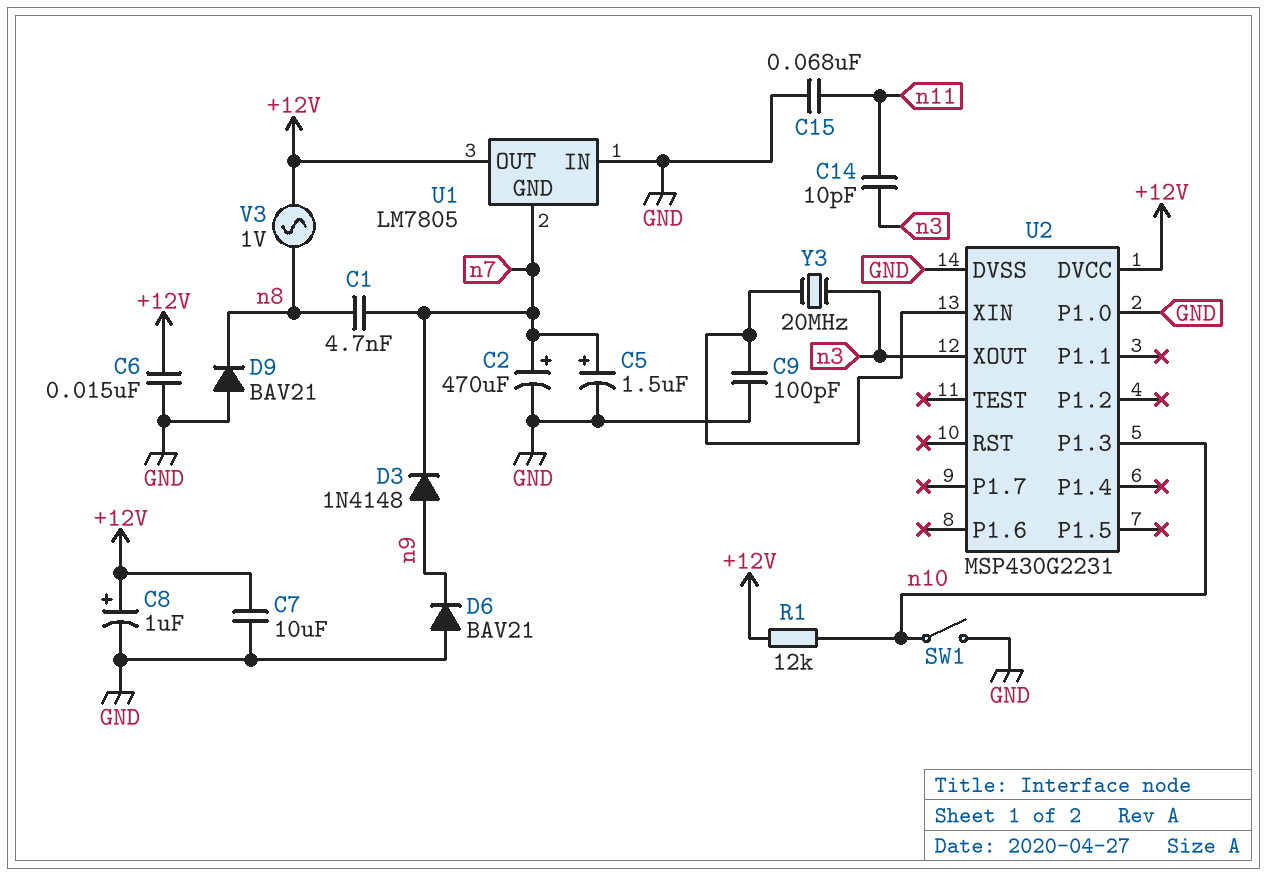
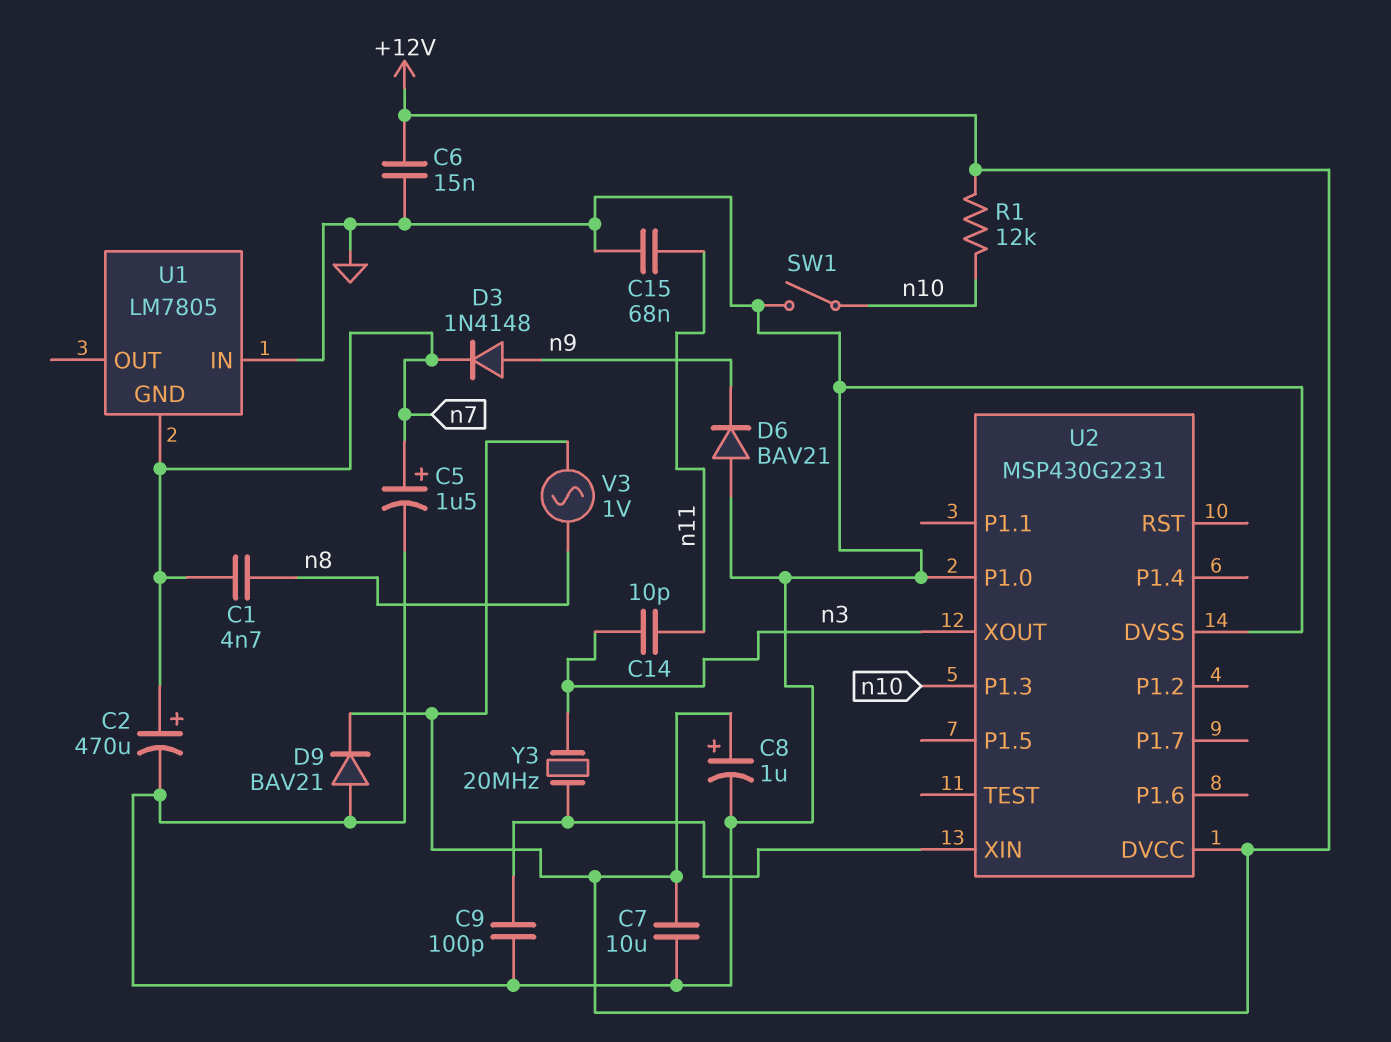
D9: diode BAV21 (A GND, K n8) -> diode BAV21 (A GND, K +12V)
U1 pin OUT: +12V -> none

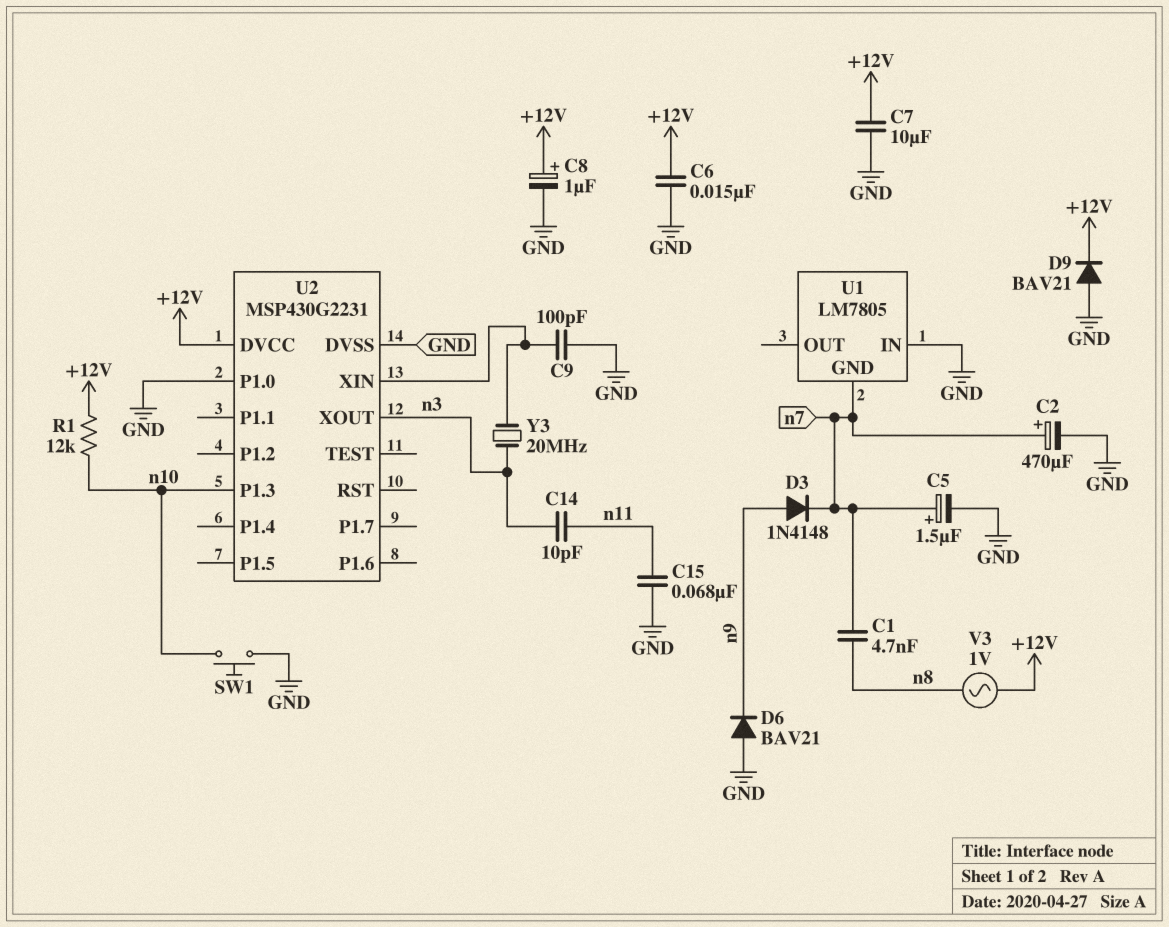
SW1: switch (GND, n10) -> button (GND, n10)

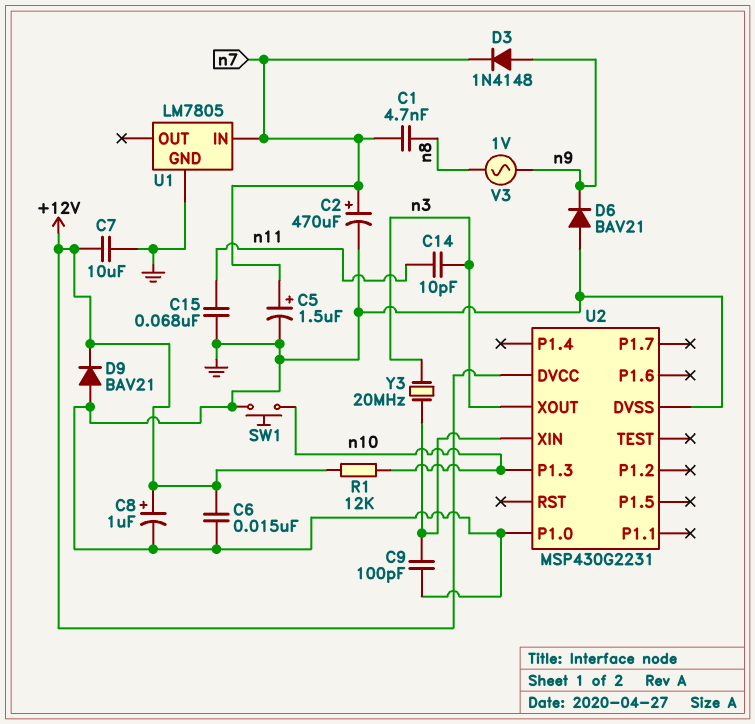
U1 pin GND: n7 -> GND
U1 pin IN: GND -> n7
V3: AC 1V (+12V, n8) -> AC 1V (n8, n9)

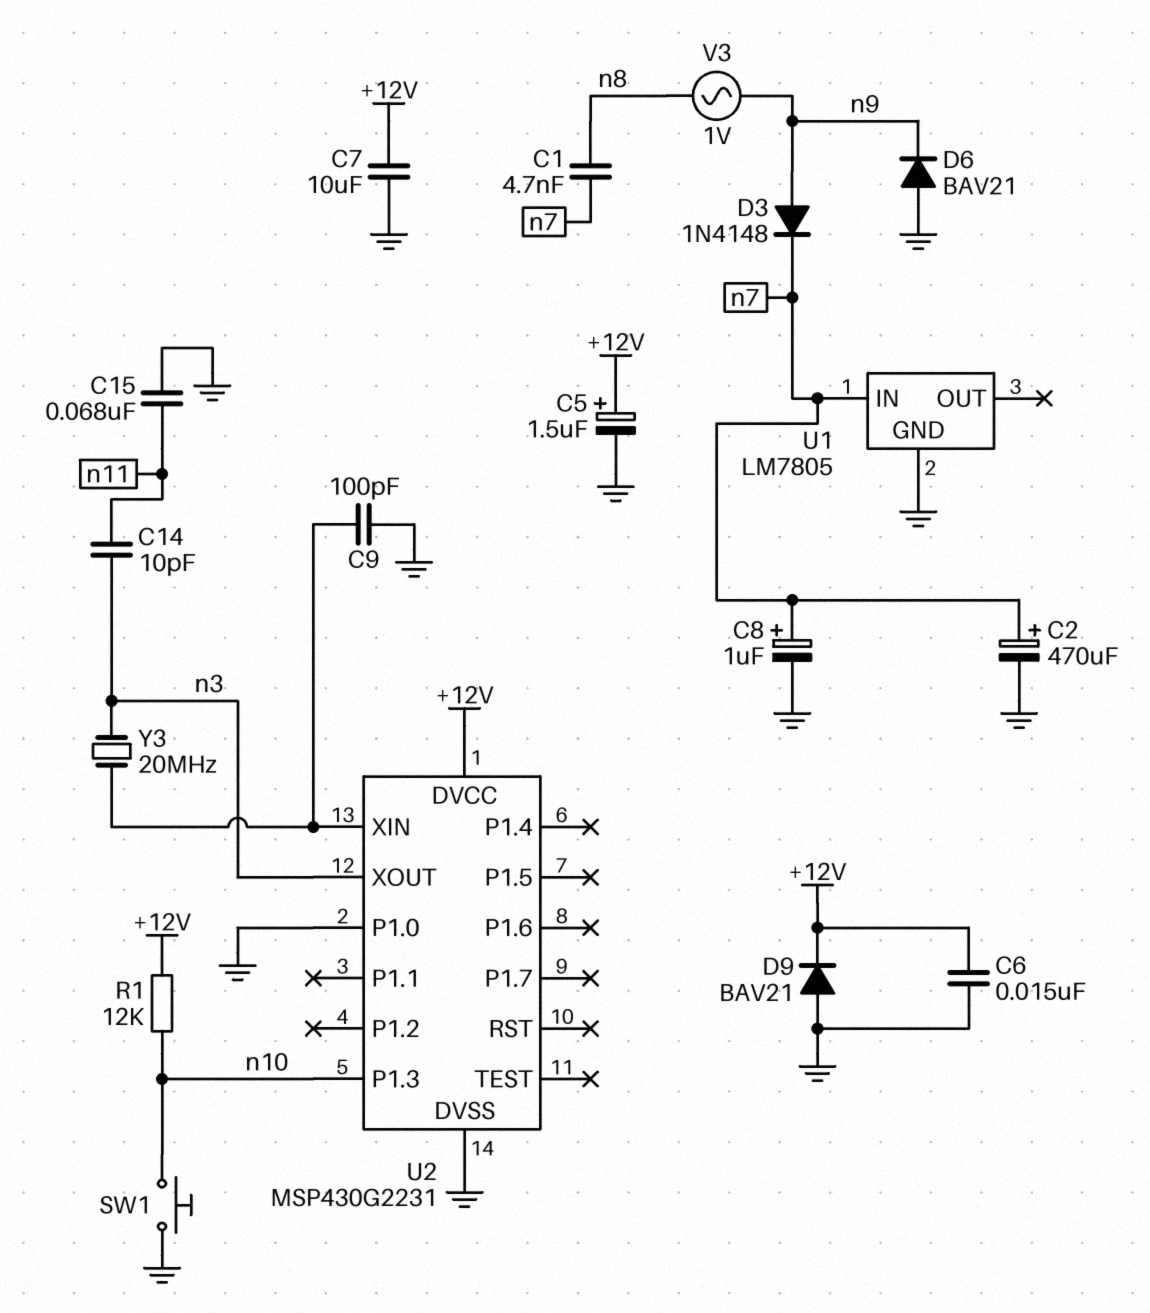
C5: 1.5uF (plus n7, minus GND) -> 1.5uF (plus +12V, minus GND)
C8: 1uF (plus +12V, minus GND) -> 1uF (plus n7, minus GND)

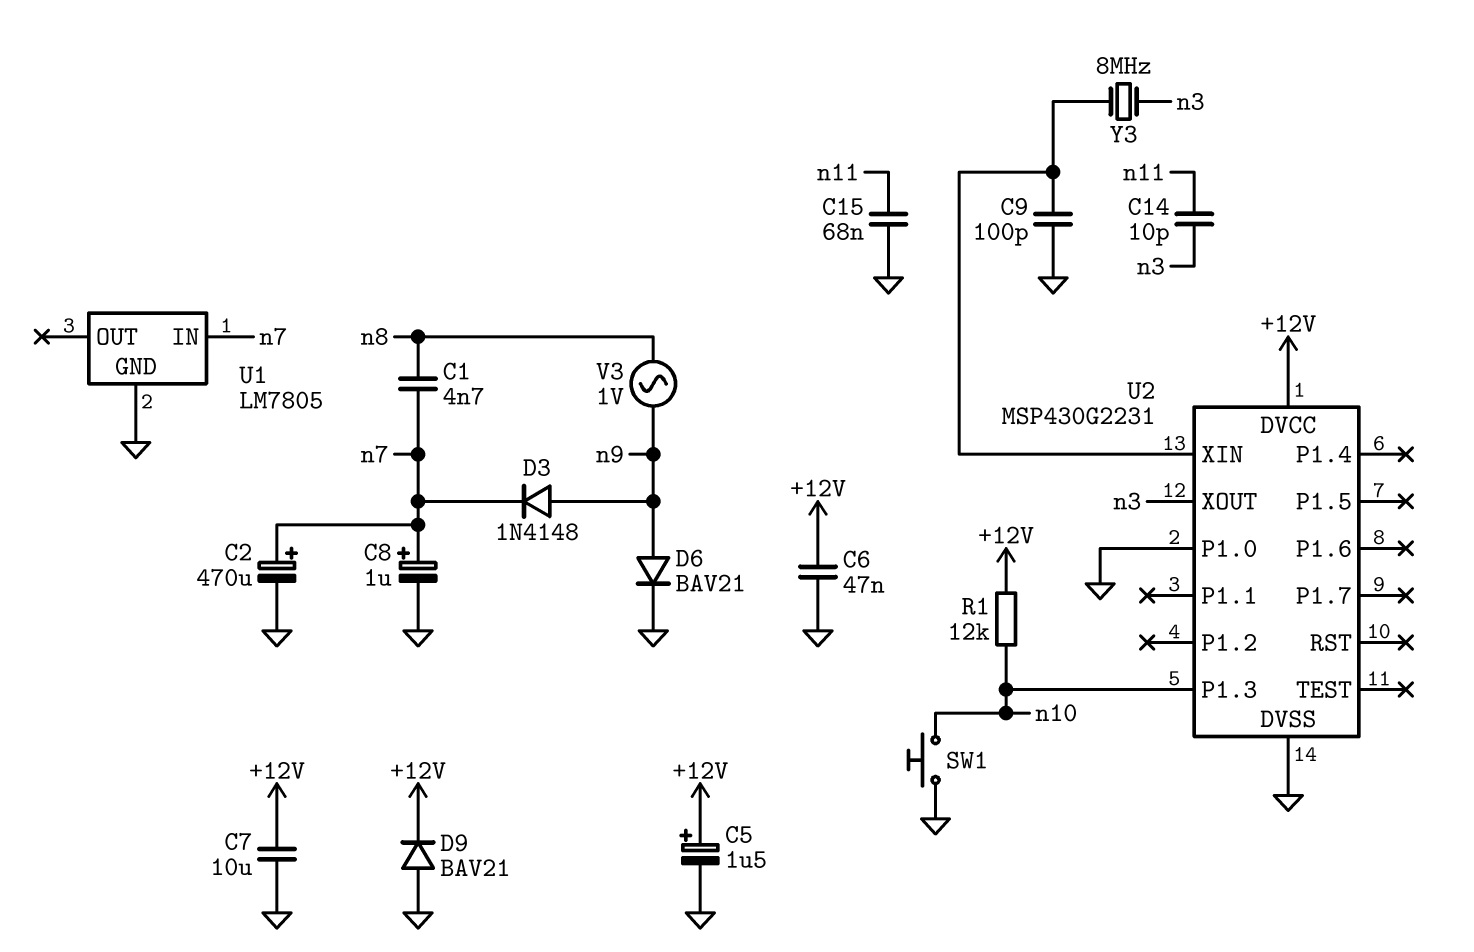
C6: 15nF (+12V, GND) -> 47nF (+12V, GND)
D6: diode BAV21 (A GND, K n9) -> diode BAV21 (A n9, K GND)
Y3: 20MHz (U2/XIN, n3) -> 8MHz (U2/XIN, n3)

